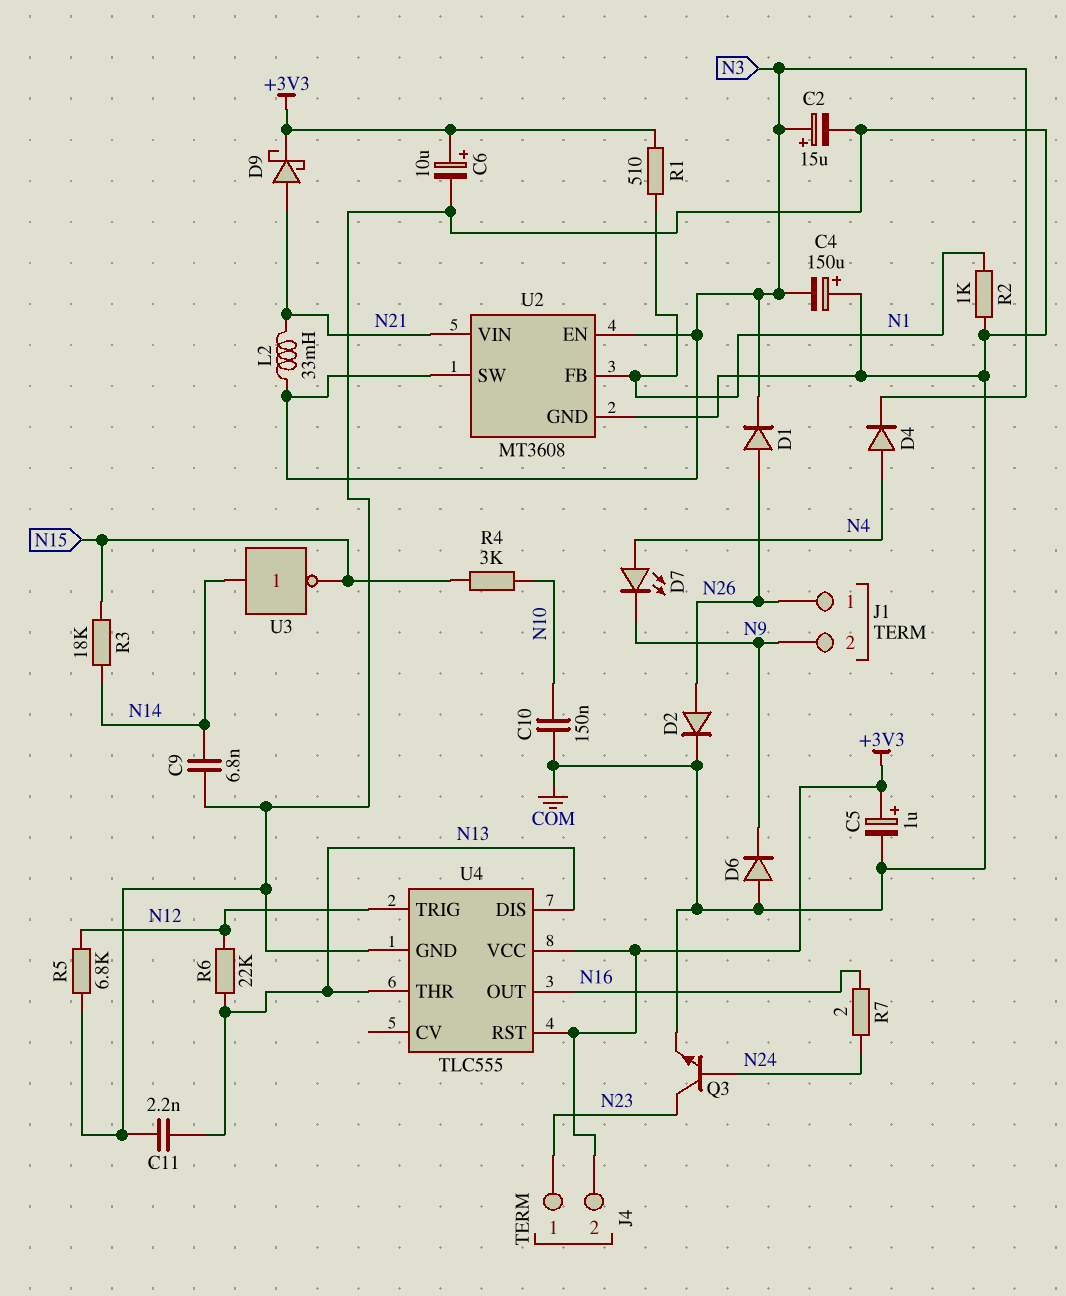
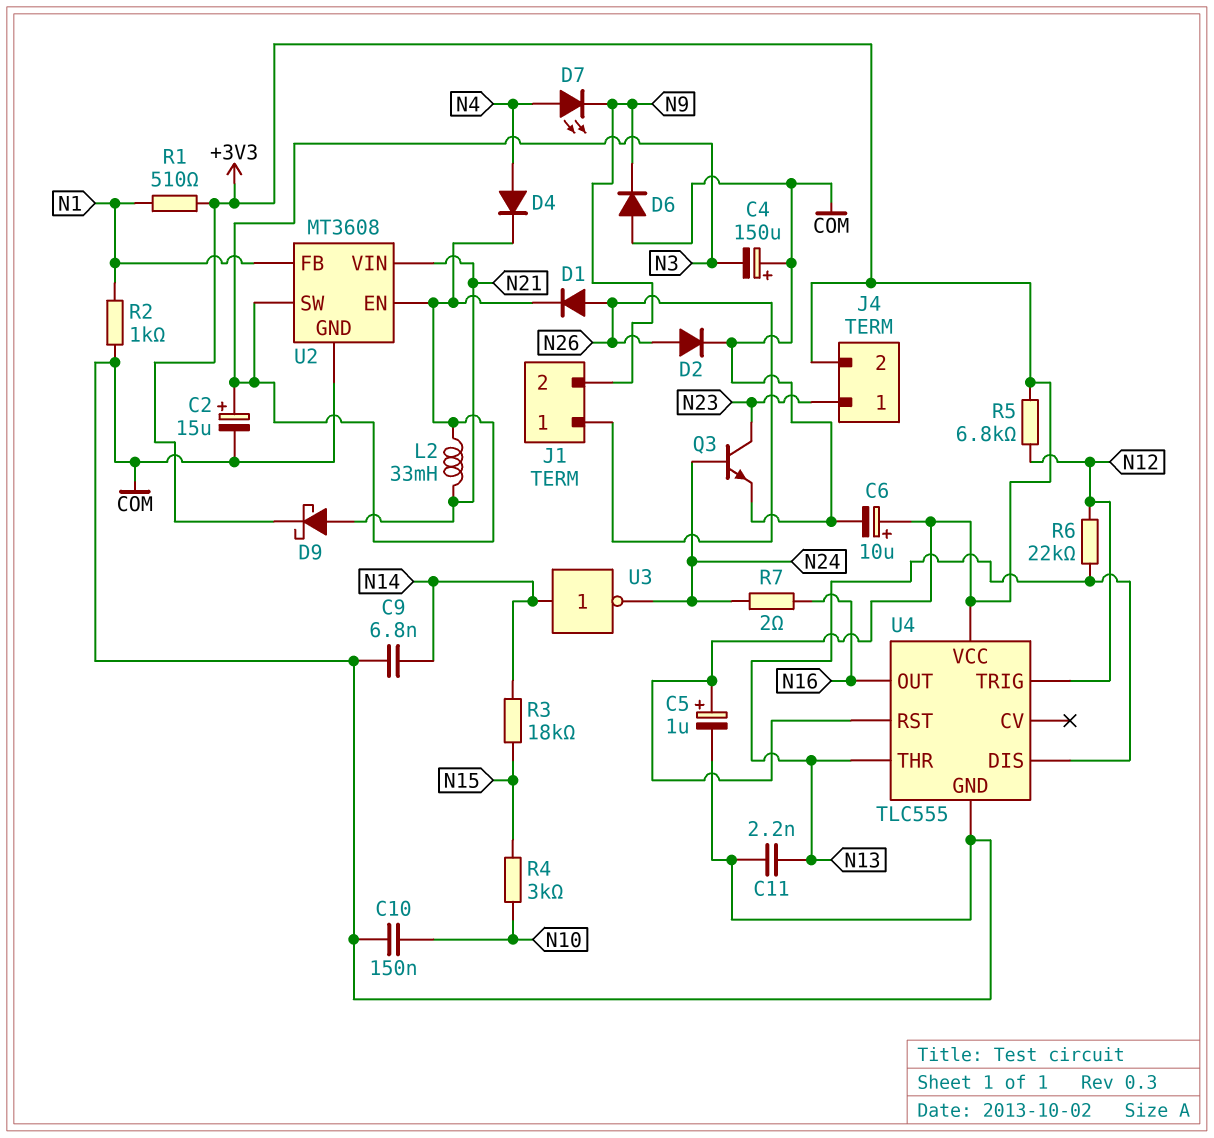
R5: 6.8k (COM, N12) -> 6.8k (+3V3, N12)
U3: NOT (in N14, out N15) -> NOT (in N14, out N24)

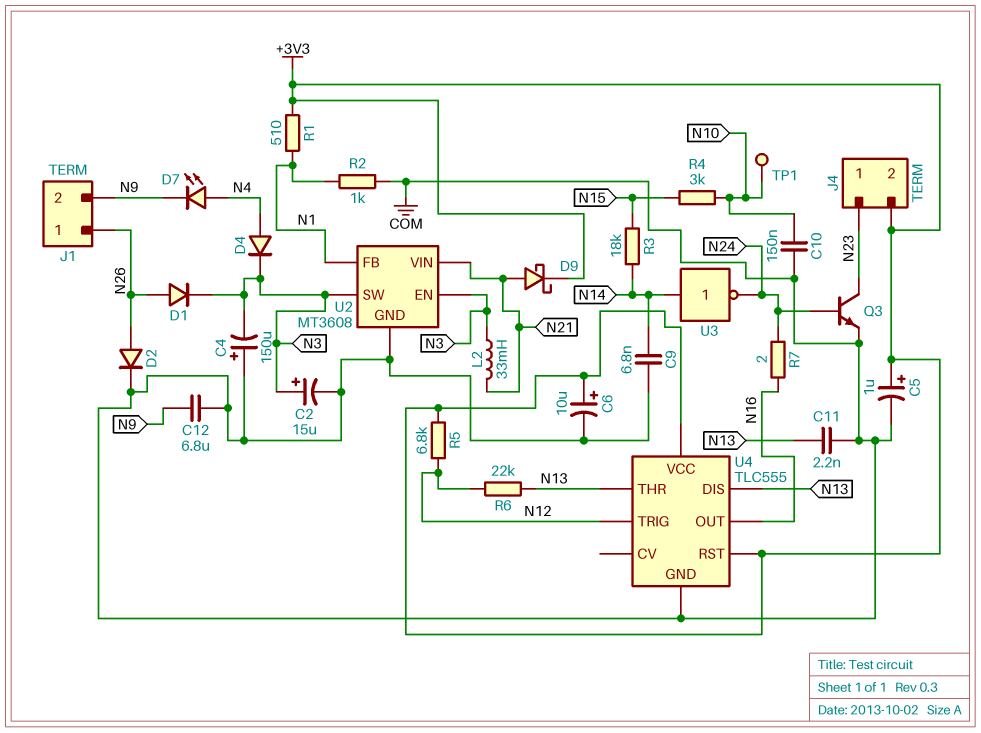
C12: none -> 6.8uF (COM, N9)
D6: diode (A COM, K N9) -> none
TP1: none -> test point (N10)

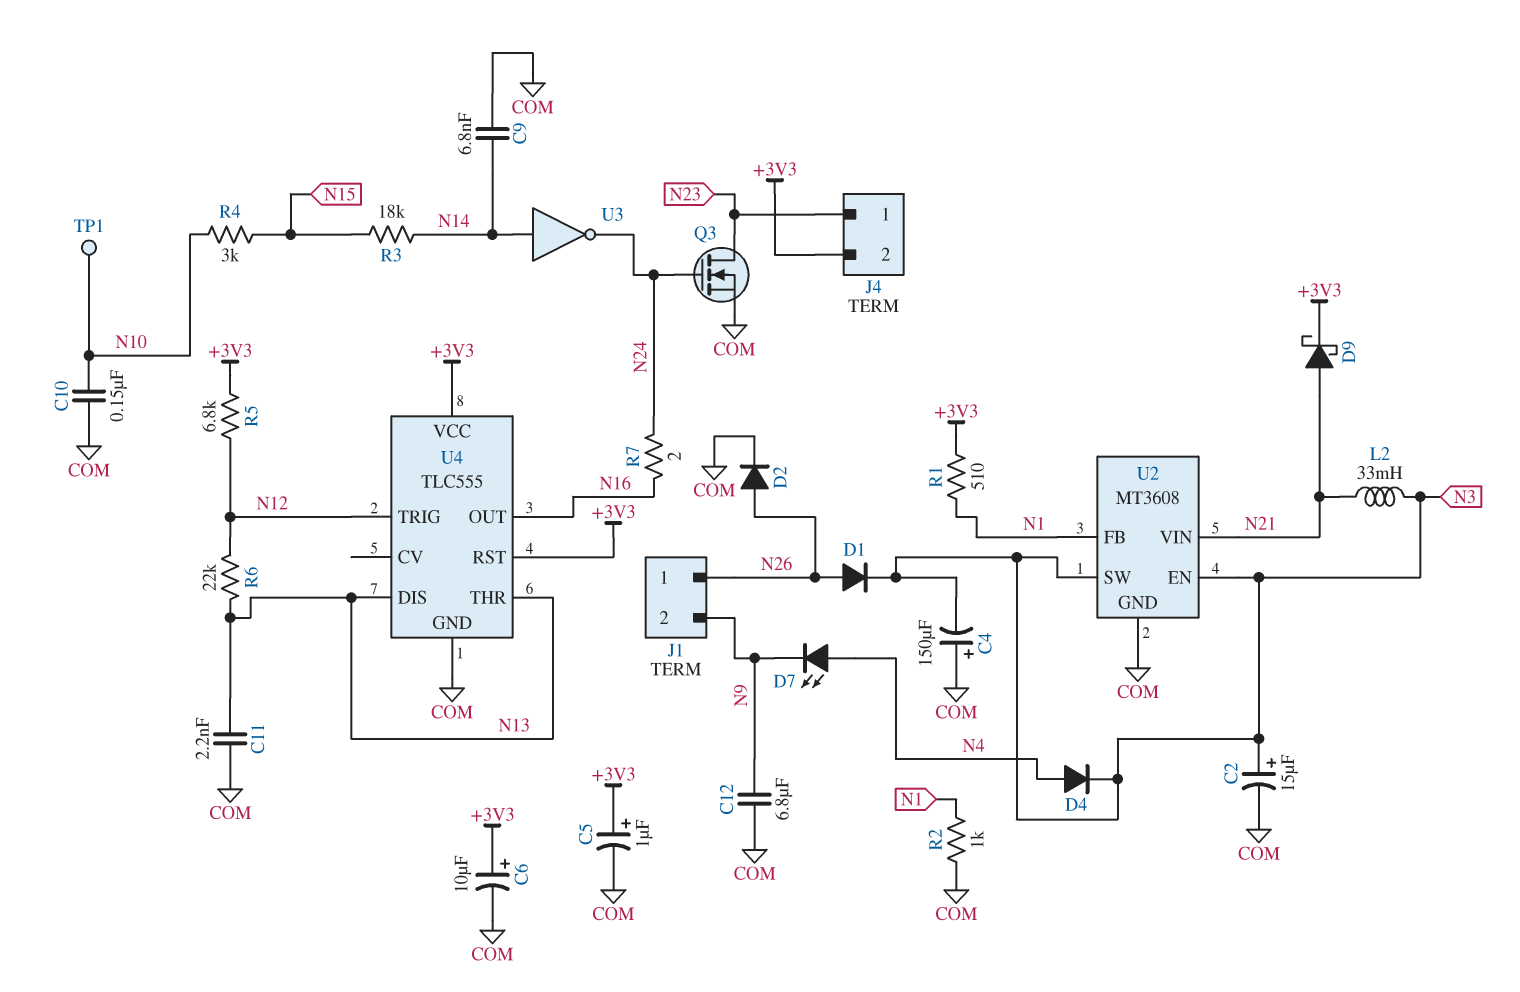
Q3: NPN (B N24, C N23, E COM) -> NMOS (G N24, D N23, S COM)

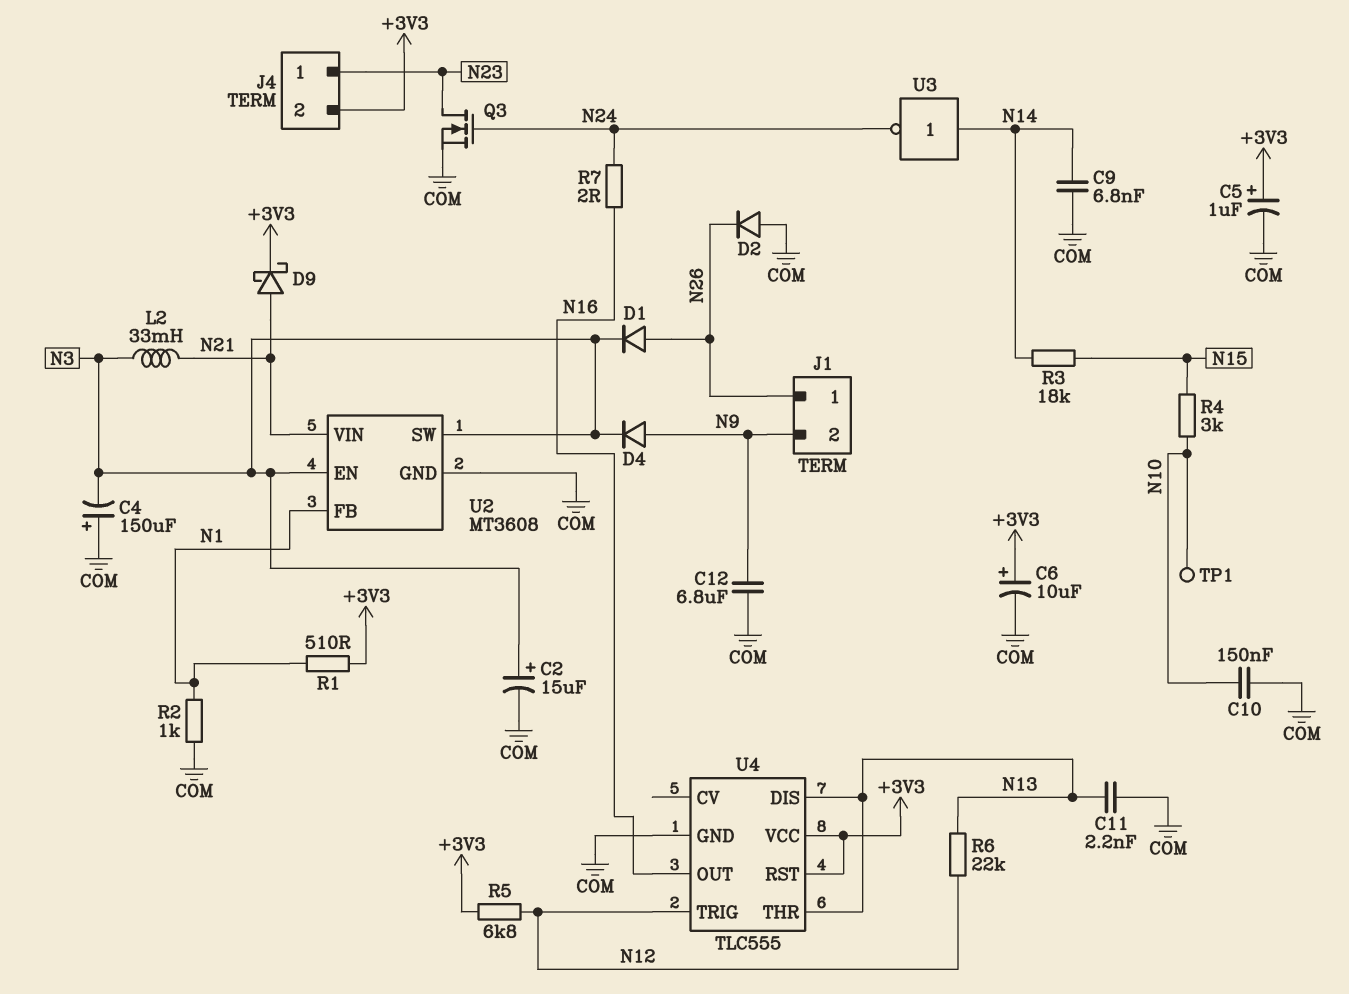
D2: diode (A N26, K COM) -> diode (A COM, K N26)
D4: diode (A N4, K N3) -> diode (A N9, K N3)
D7: LED (A N4, K N9) -> none

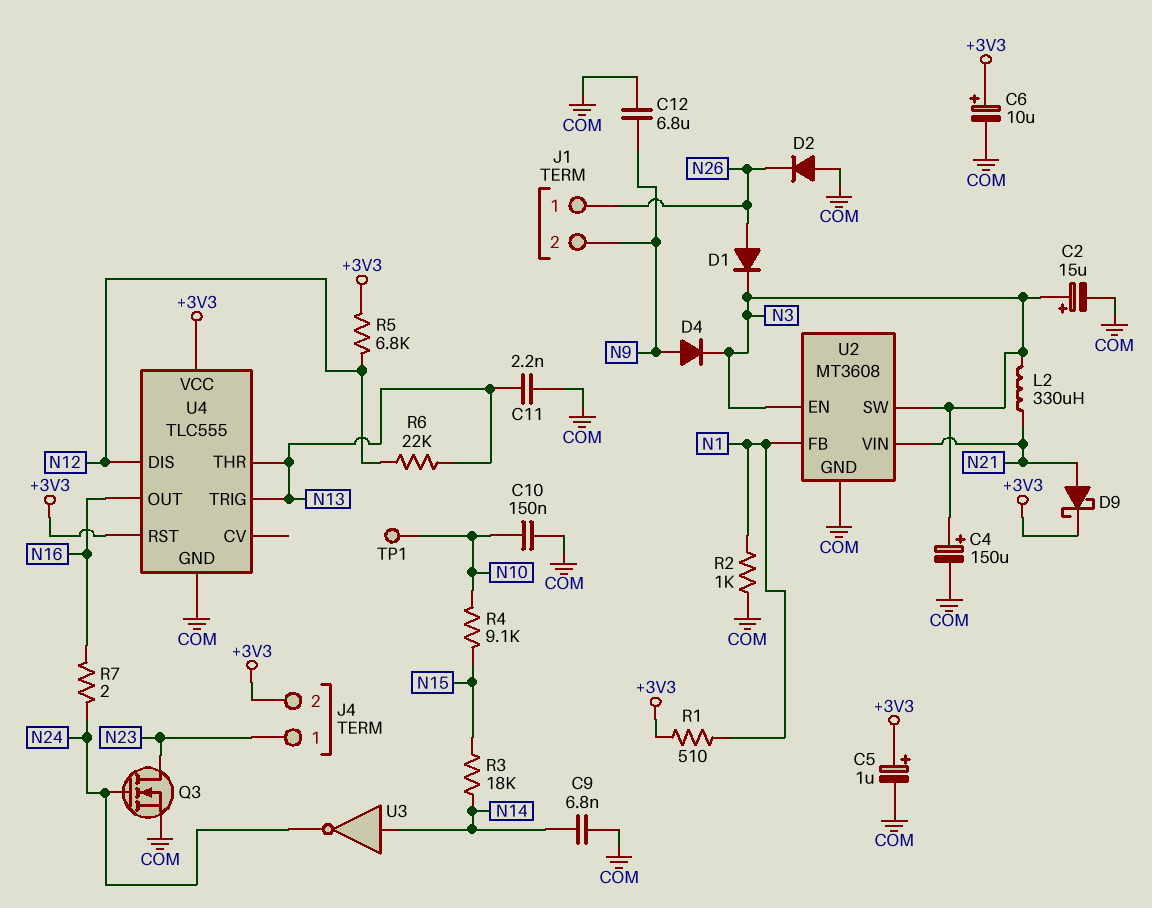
C4: 150uF (plus COM, minus N3) -> 150uF (plus N3, minus COM)
L2: 33mH (N3, N21) -> 330uH (N3, N21)
R4: 3k (N10, N15) -> 9.1k (N10, N15)
U4 pin DIS: N13 -> N12
U4 pin TRIG: N12 -> N13

